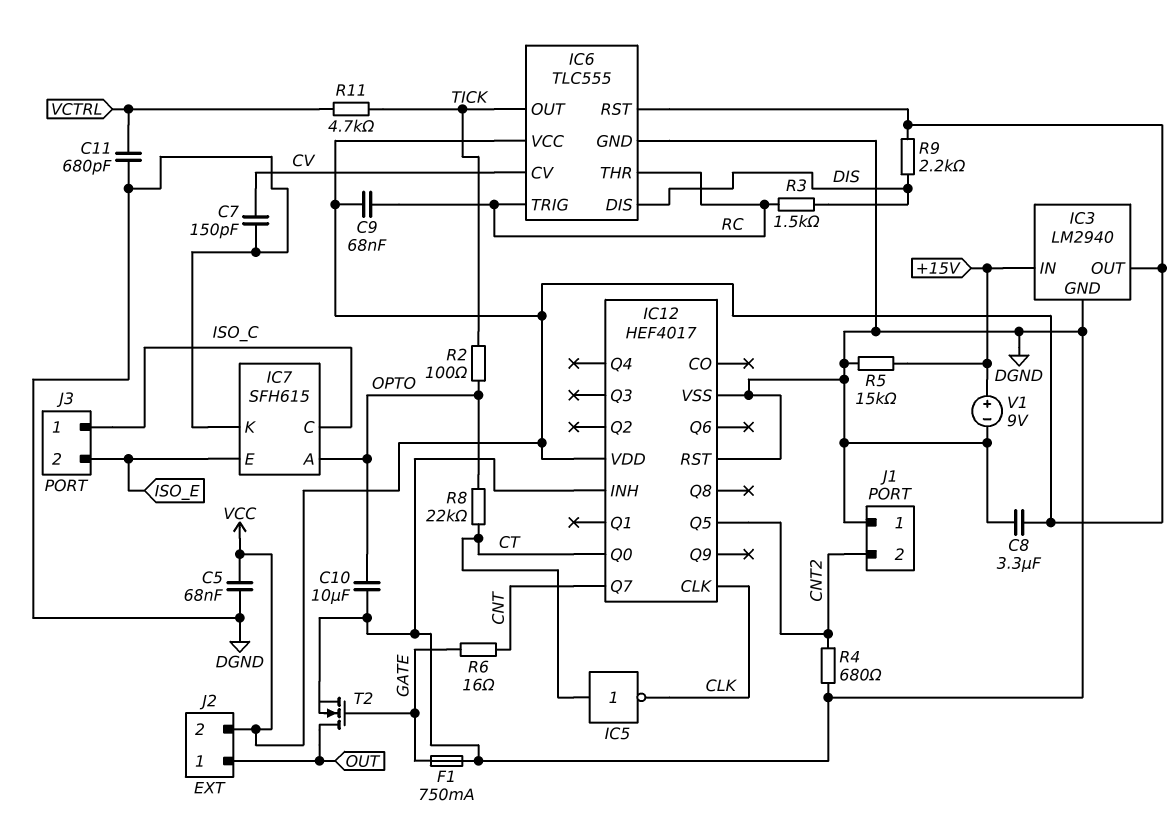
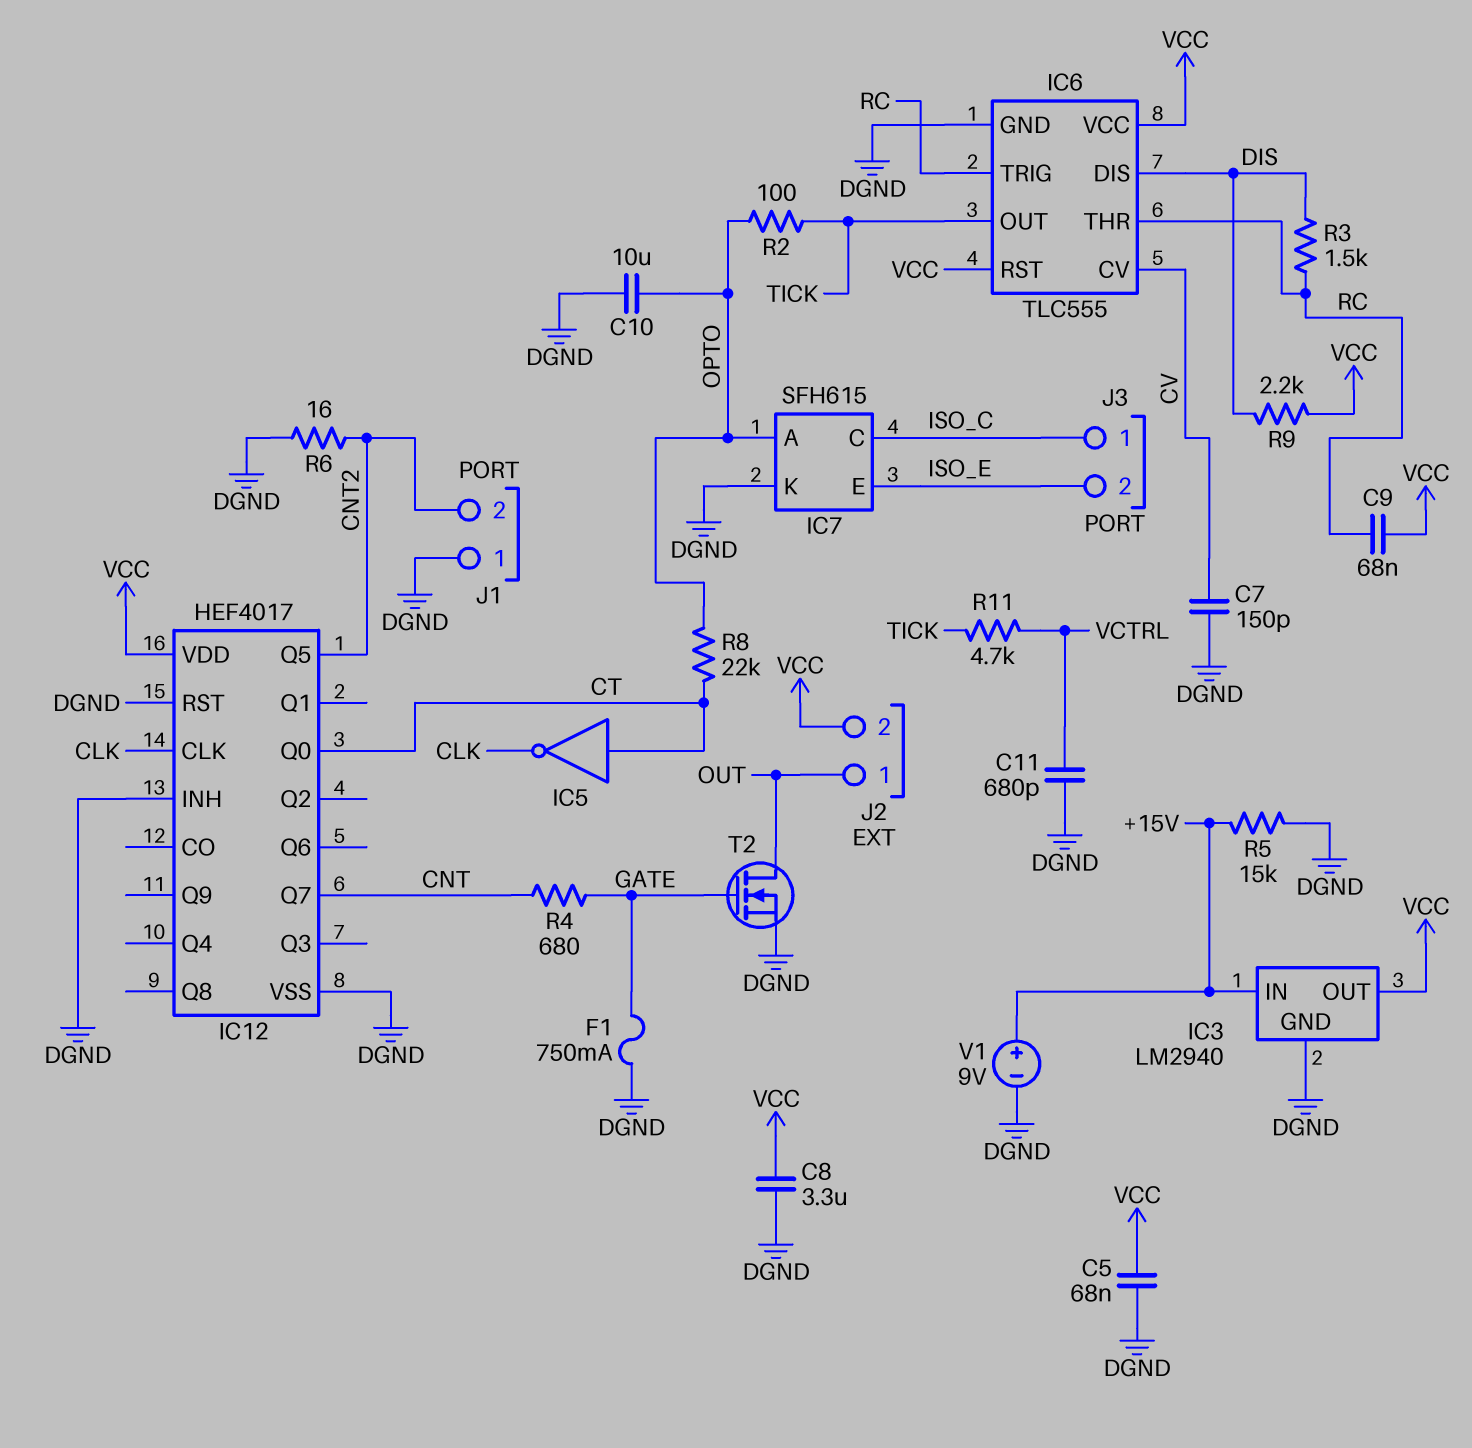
R4: 680 (CNT2, DGND) -> 680 (CNT, GATE)
R6: 16 (CNT, GATE) -> 16 (CNT2, DGND)

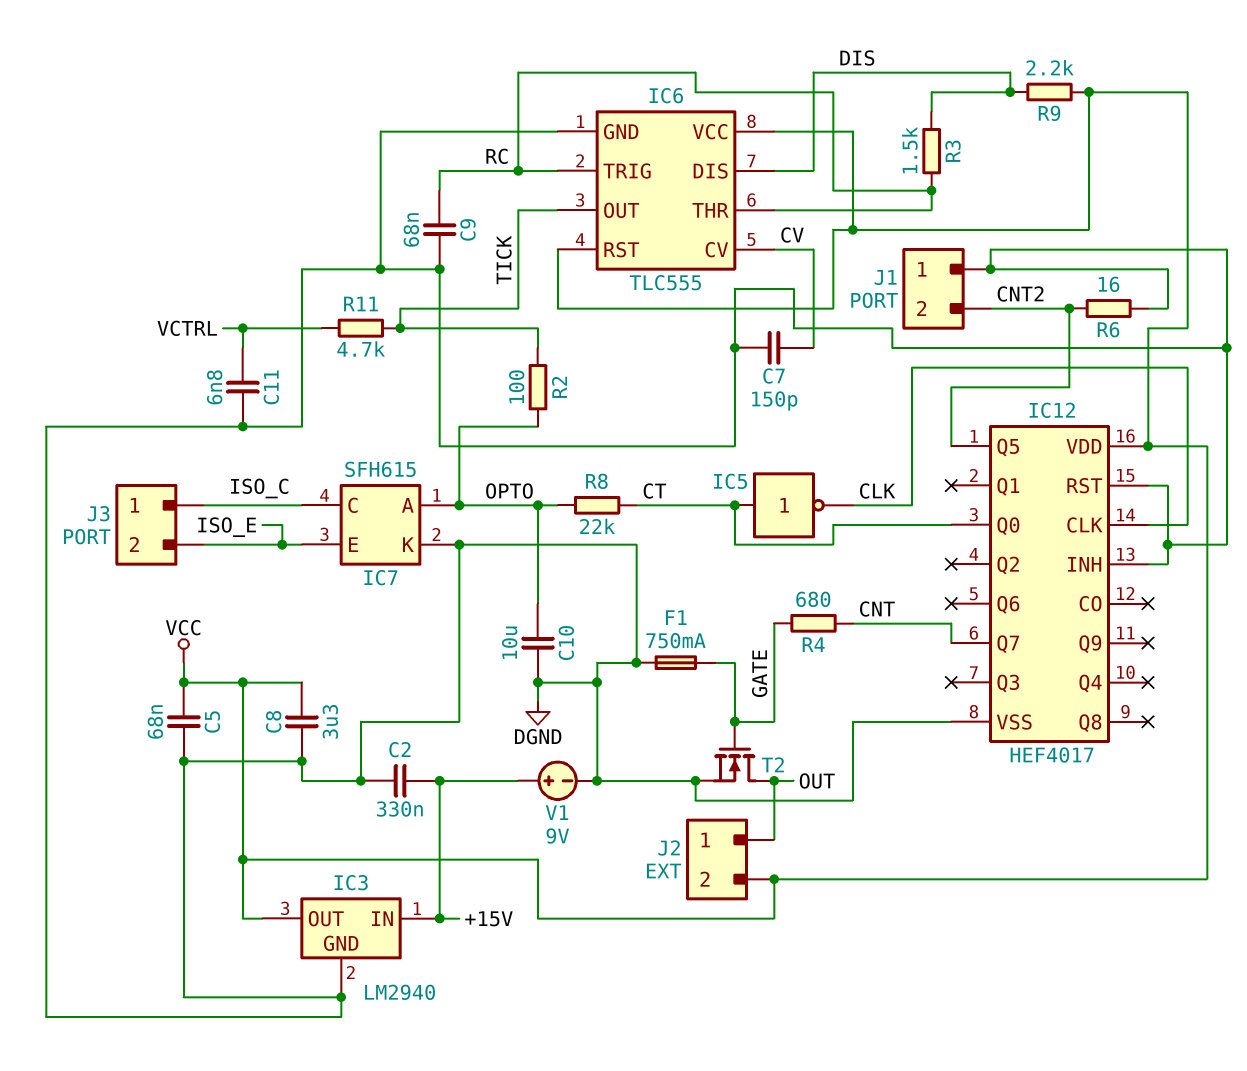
C2: none -> 330nF (+15V, DGND)
C9: 68nF (RC, VCC) -> 68nF (DGND, RC)
C11: 680pF (DGND, VCTRL) -> 6.8nF (DGND, VCTRL)
R5: 15k (+15V, DGND) -> none

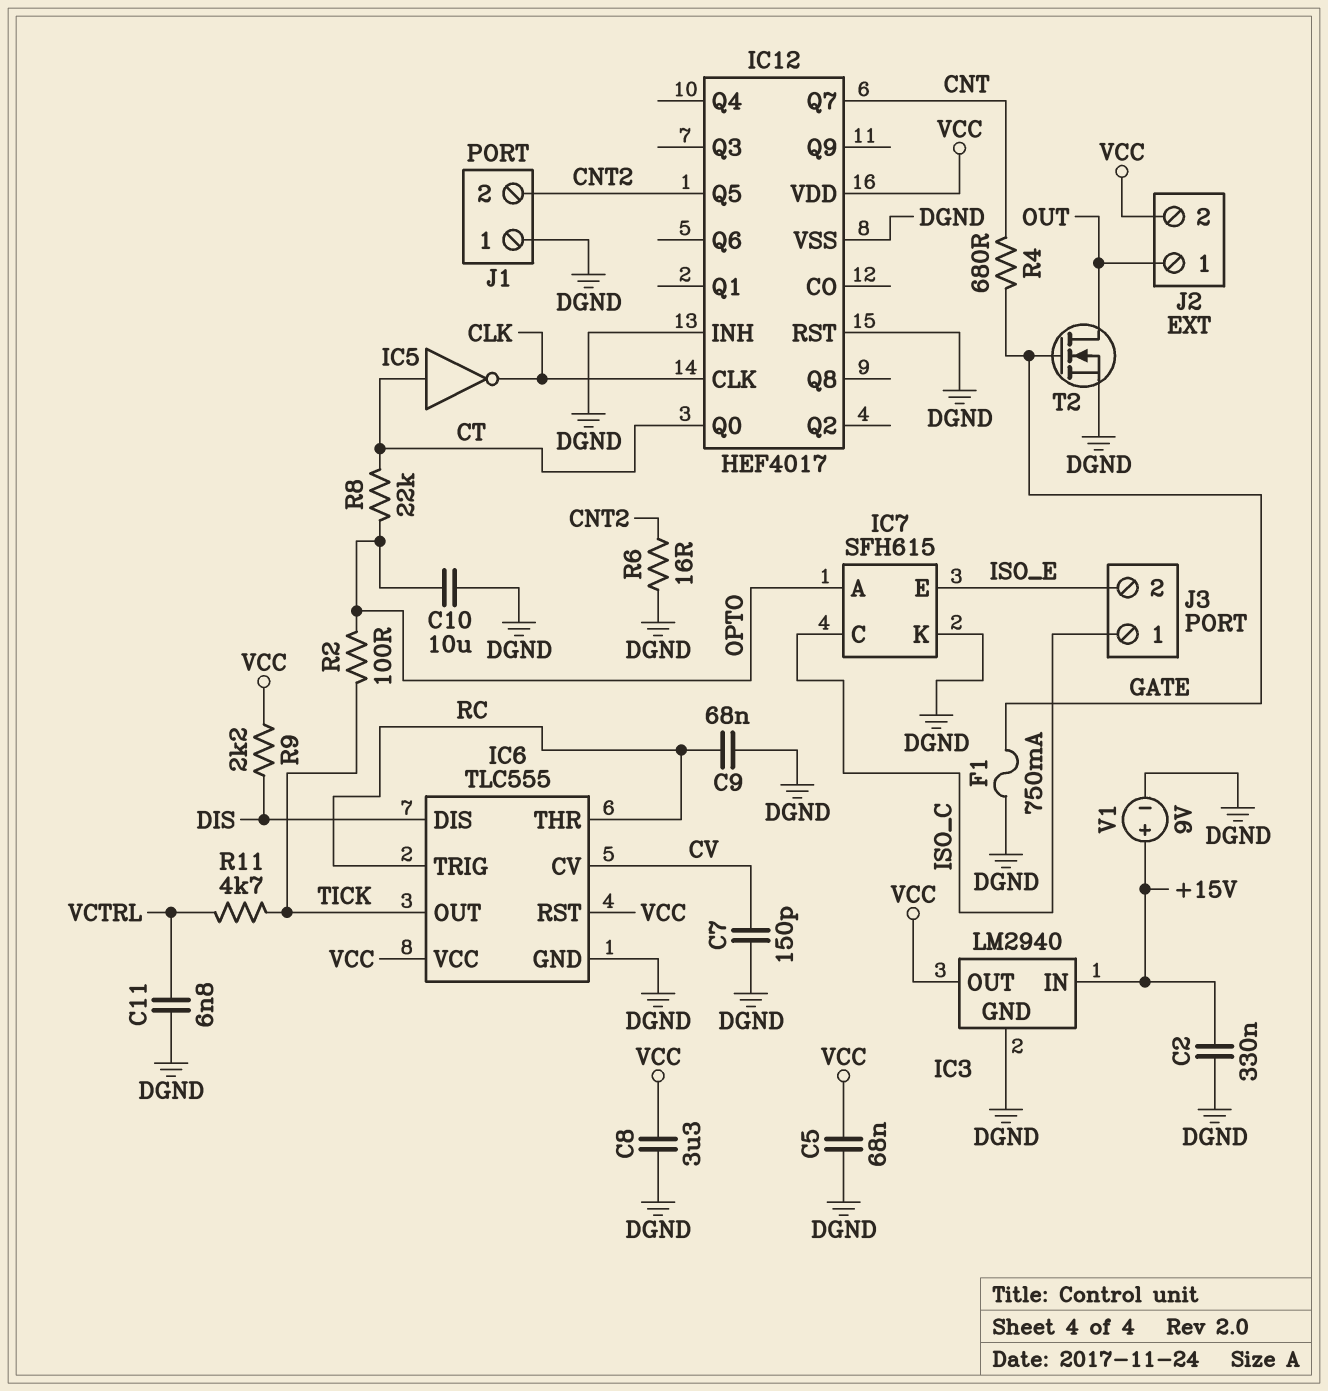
R3: 1.5k (DIS, RC) -> none

